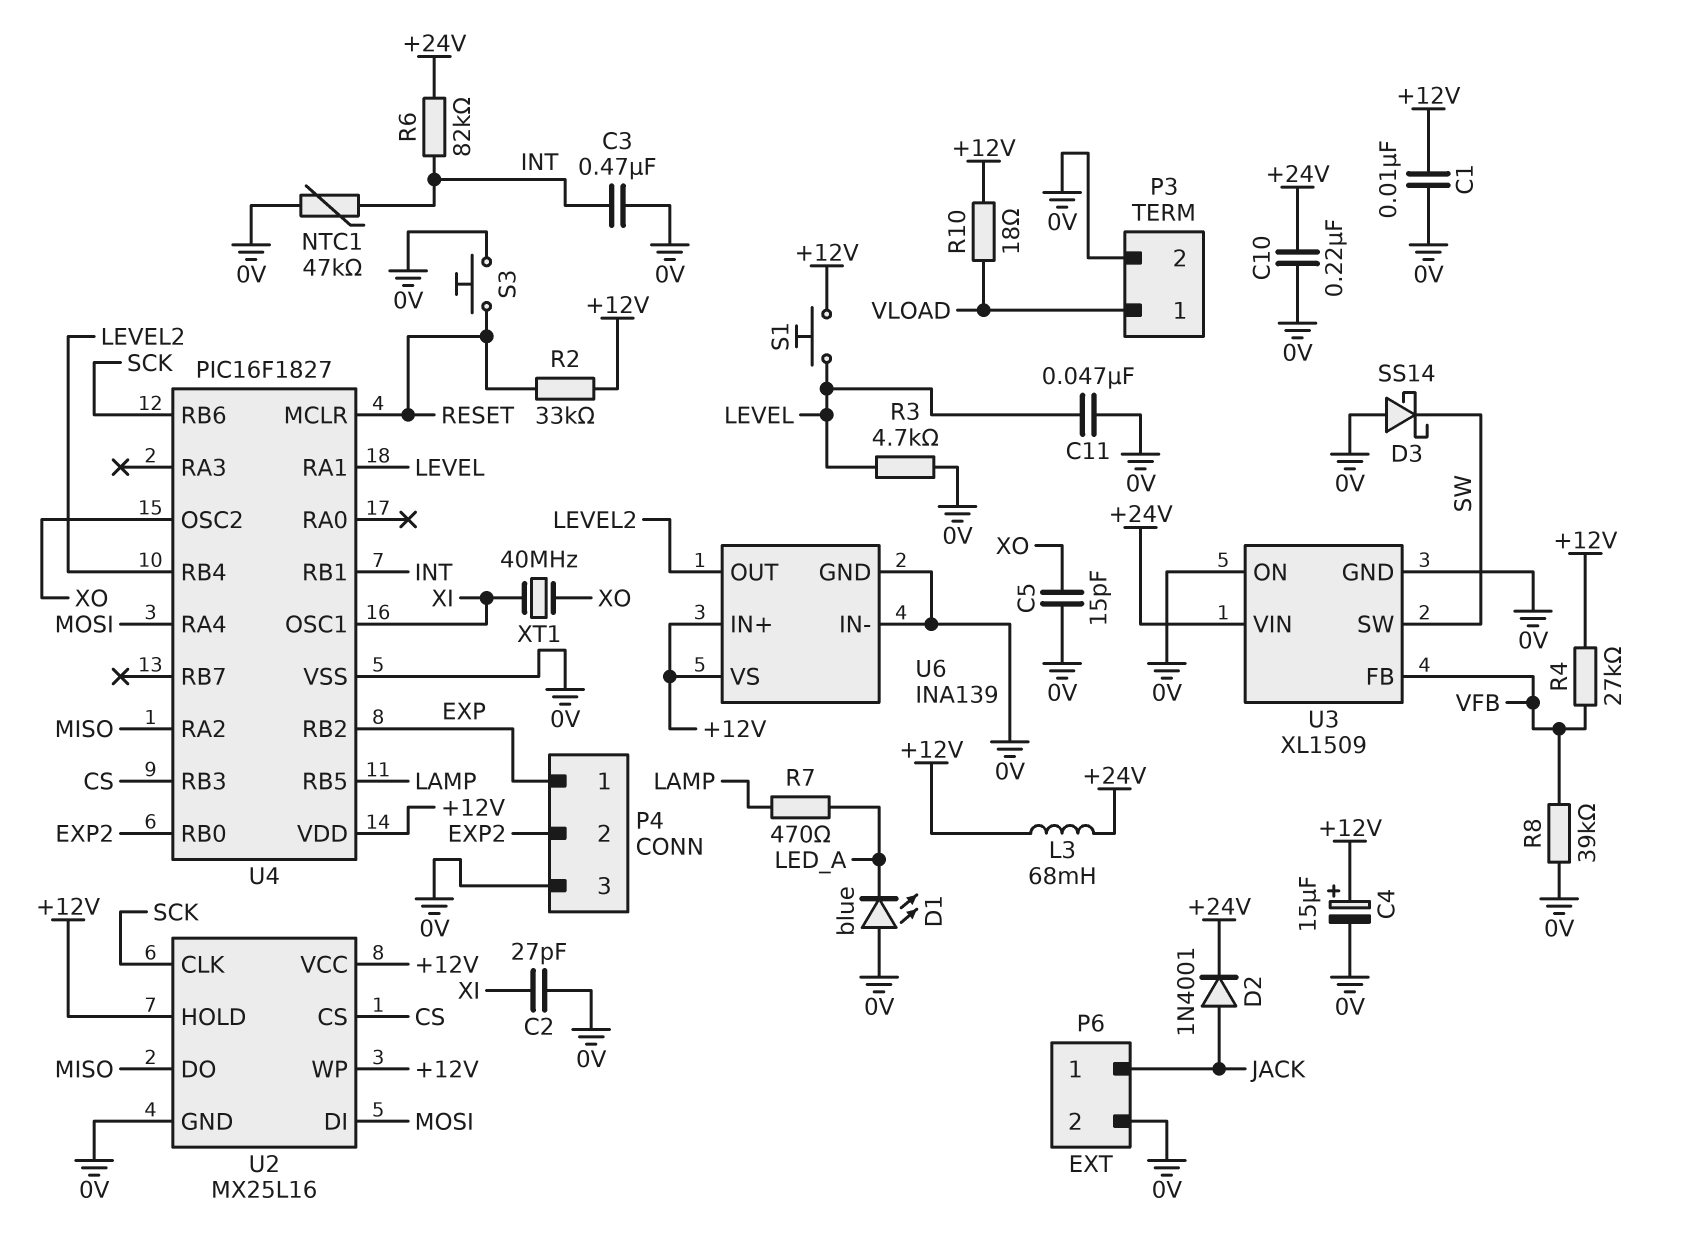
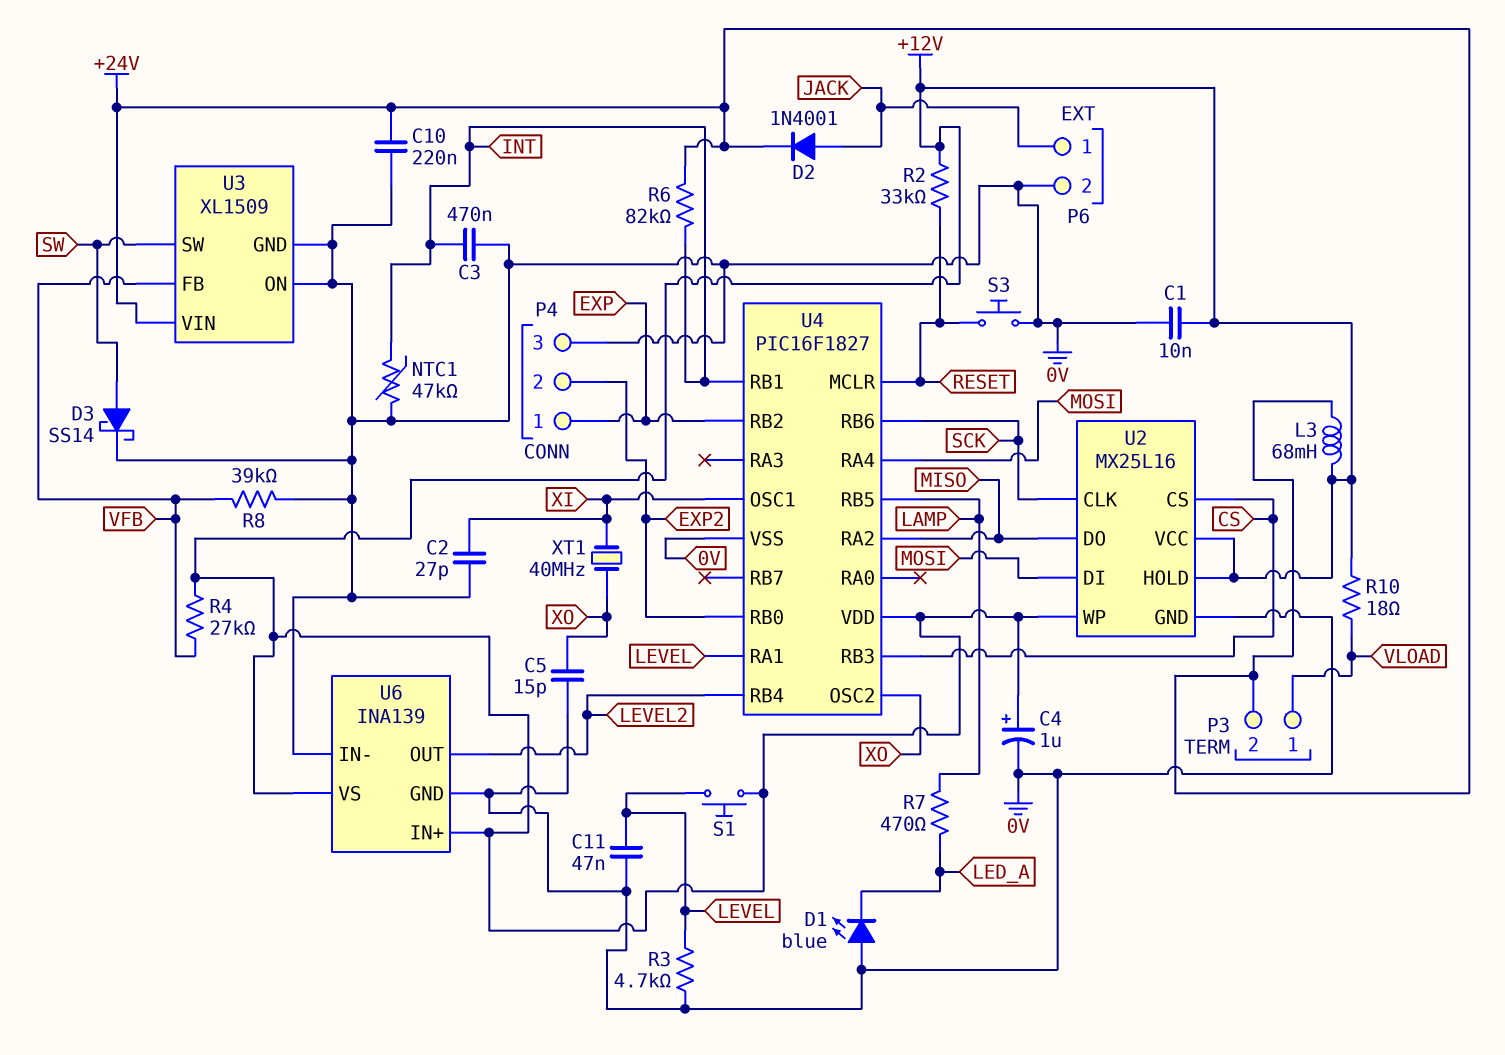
C4: 15uF (plus +12V, minus 0V) -> 1uF (plus +12V, minus 0V)
D3: schottky SS14 (A 0V, K SW) -> schottky SS14 (A SW, K 0V)
P3 pin 2: 0V -> +24V

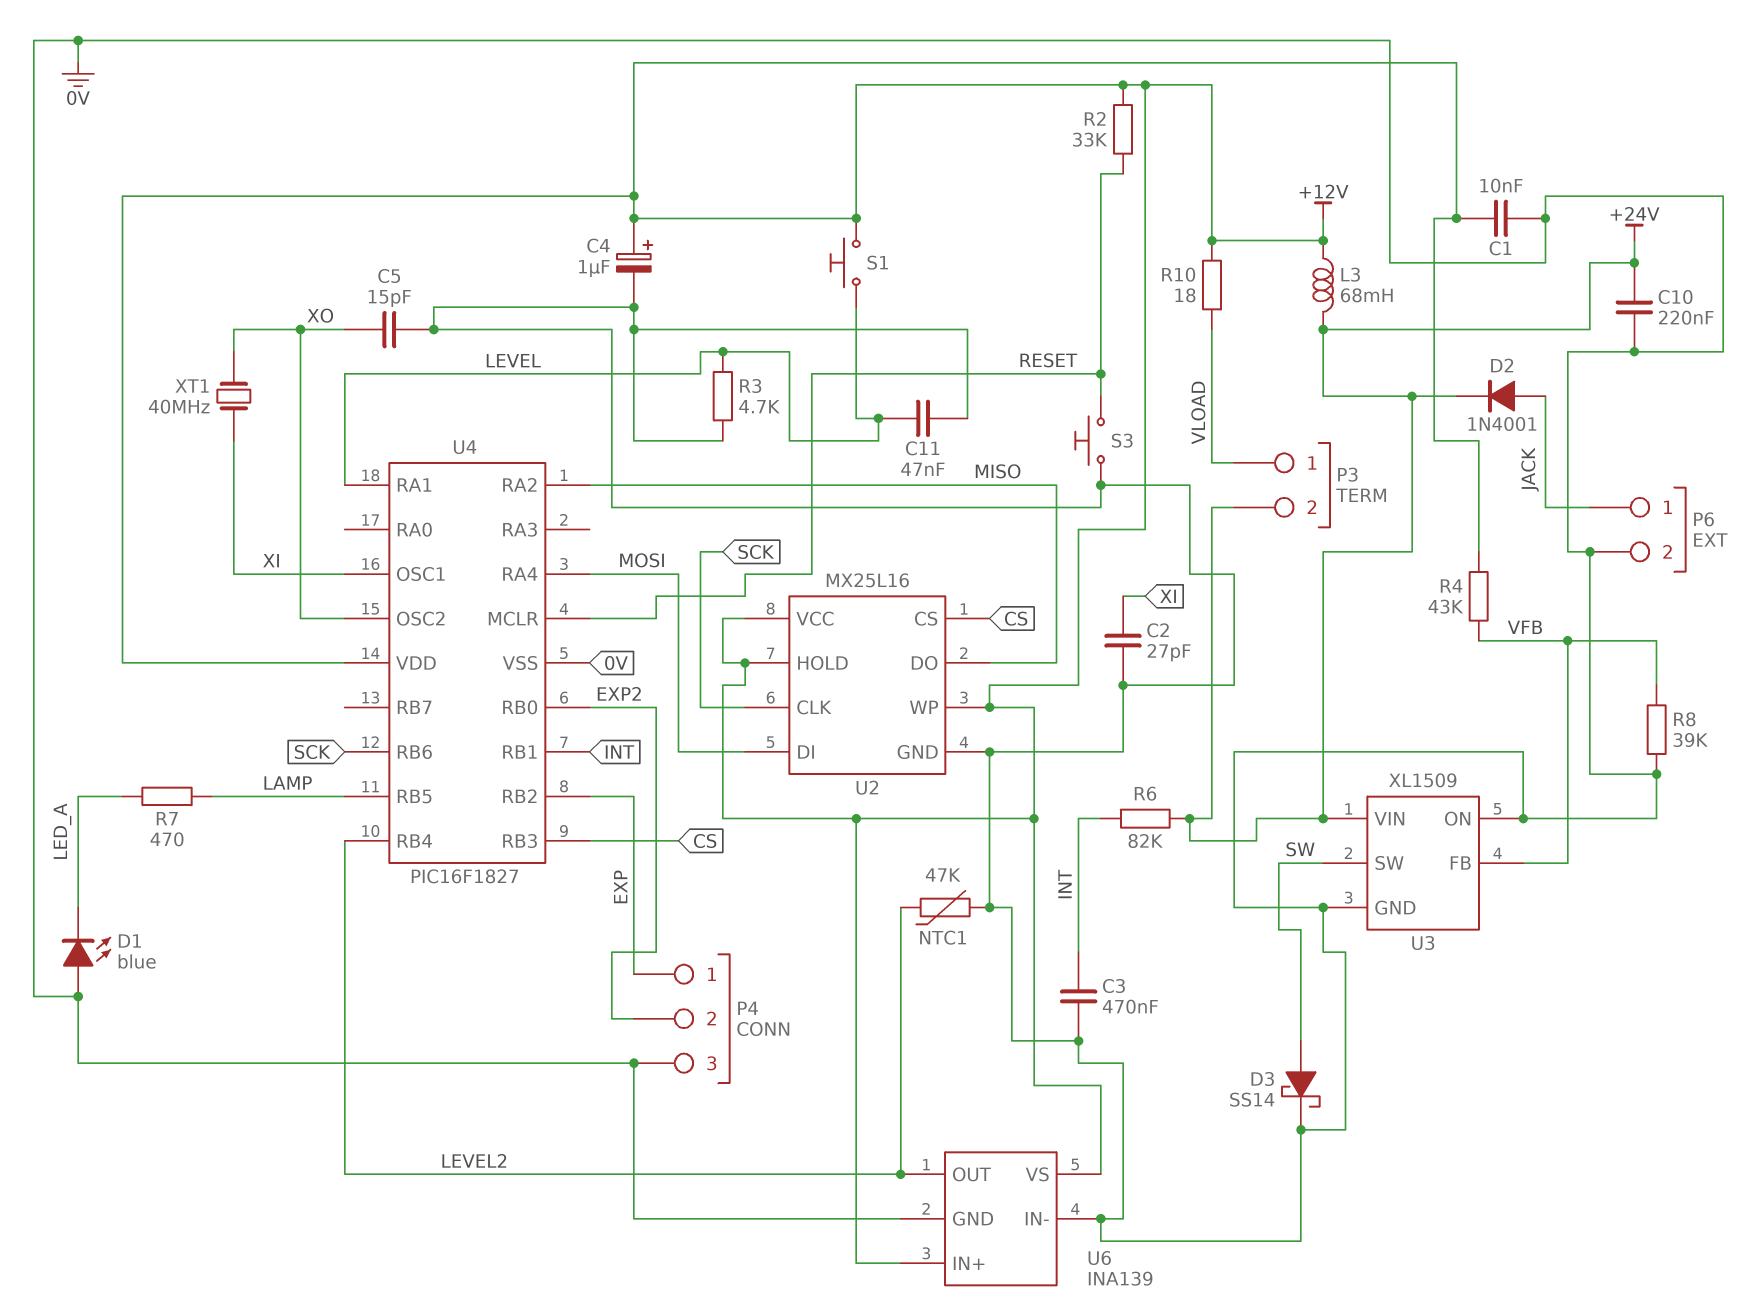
NTC1: 47k (0V, INT) -> 47k (0V, LEVEL2)
R4: 27k (+12V, VFB) -> 43k (+12V, VFB)

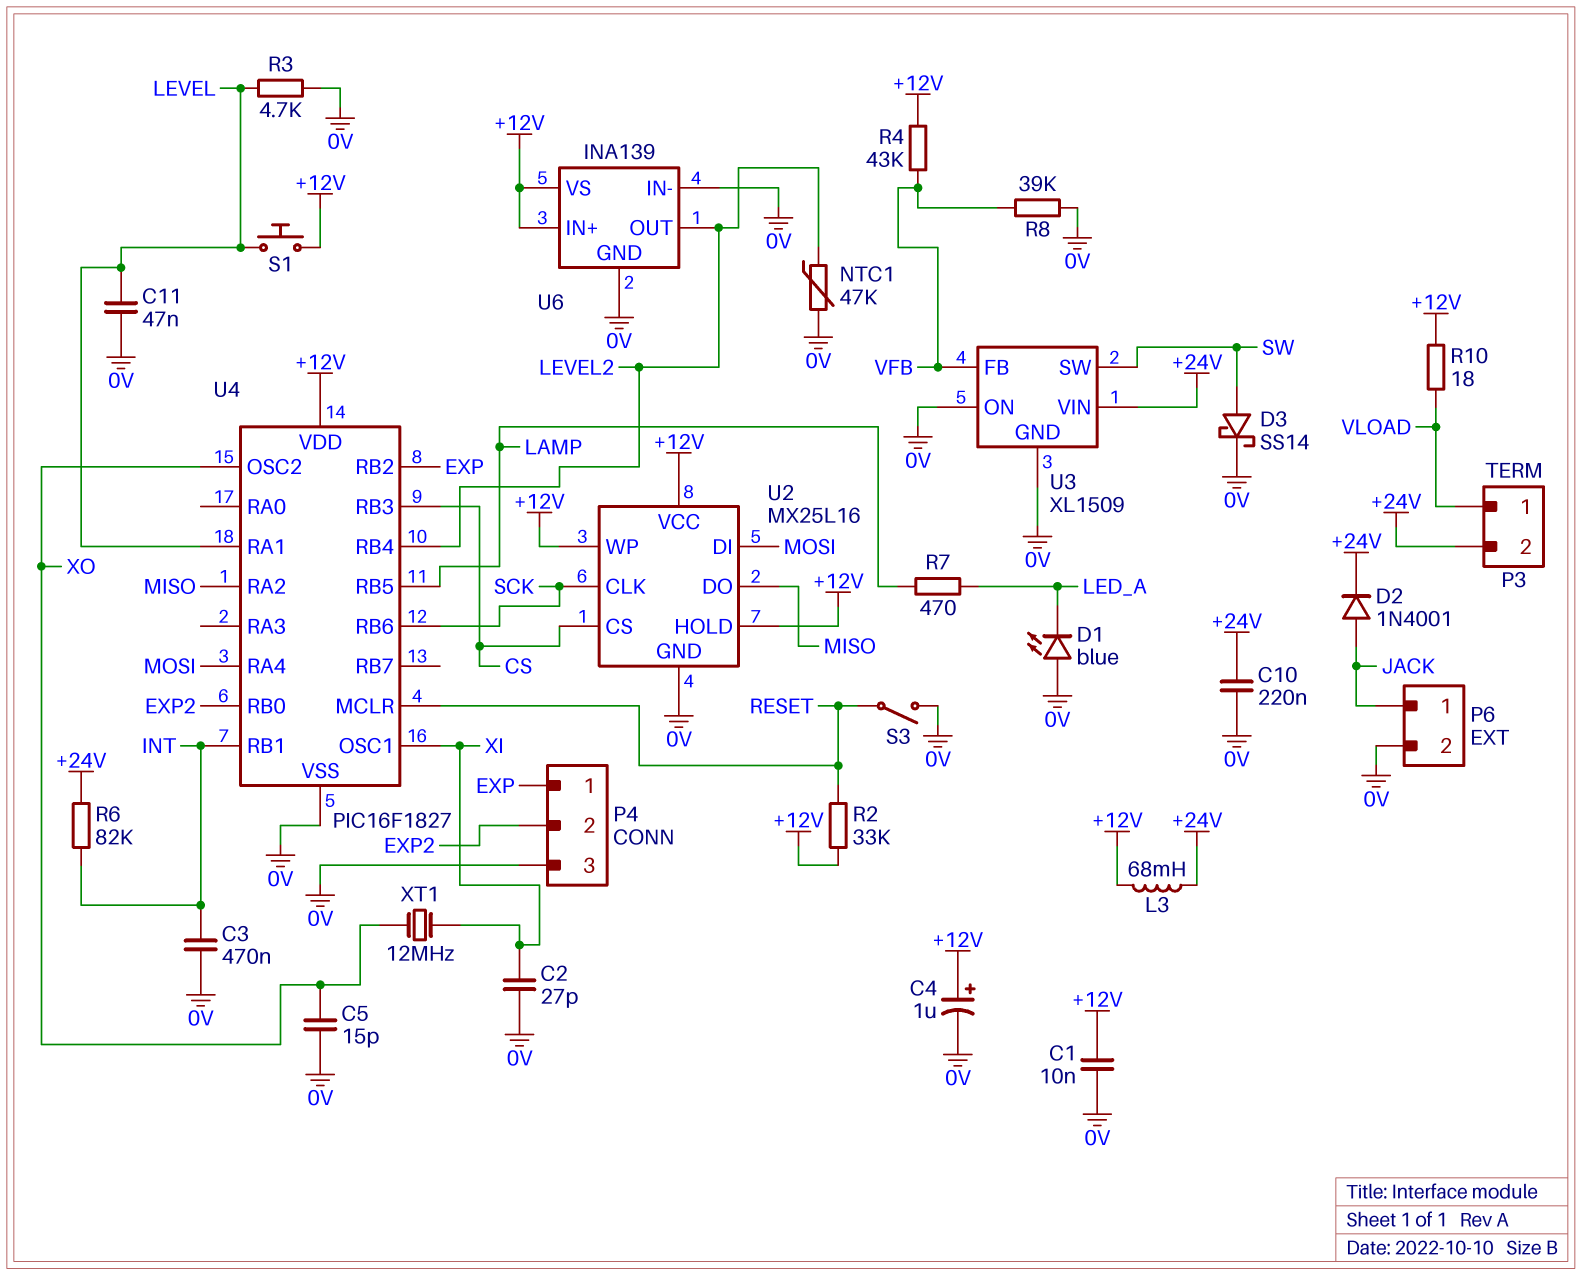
S3: button (0V, RESET) -> switch (0V, RESET)
XT1: 40MHz (XI, XO) -> 12MHz (XI, XO)

